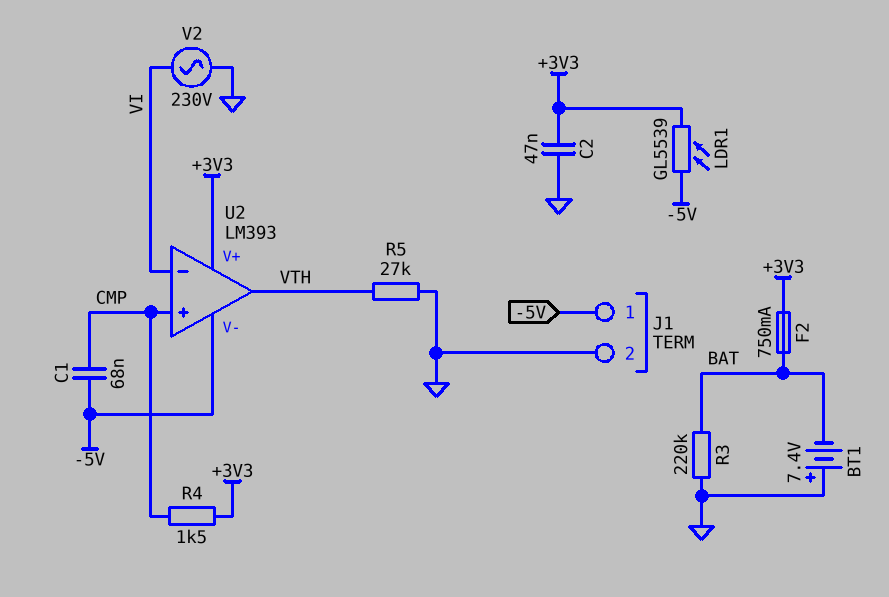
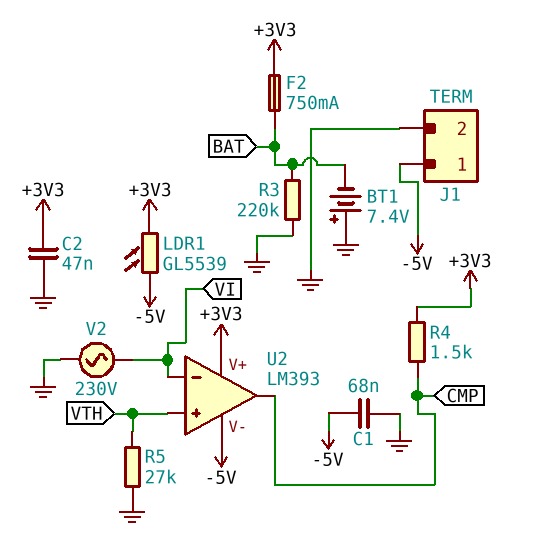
C1: 68nF (-5V, CMP) -> 68nF (-5V, GND)
U2 pin in+: CMP -> VTH
U2 pin out: VTH -> CMP

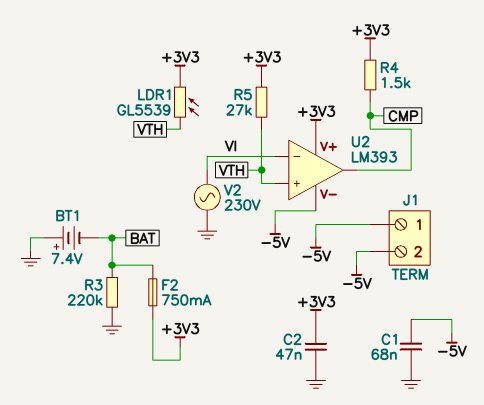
J1 pin 2: GND -> -5V
LDR1: GL5539 (+3V3, -5V) -> GL5539 (+3V3, VTH)
R5: 27k (GND, VTH) -> 27k (+3V3, VTH)

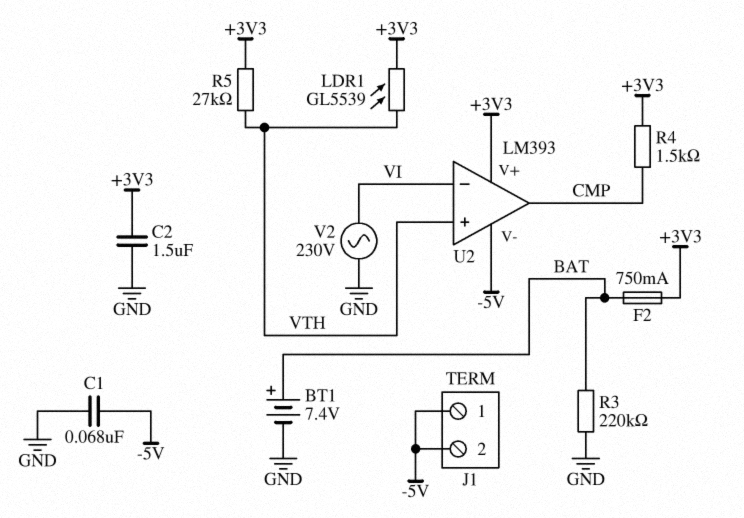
BT1: 7.4V (plus GND, minus BAT) -> 7.4V (plus BAT, minus GND)
C2: 47nF (+3V3, GND) -> 1.5uF (+3V3, GND)

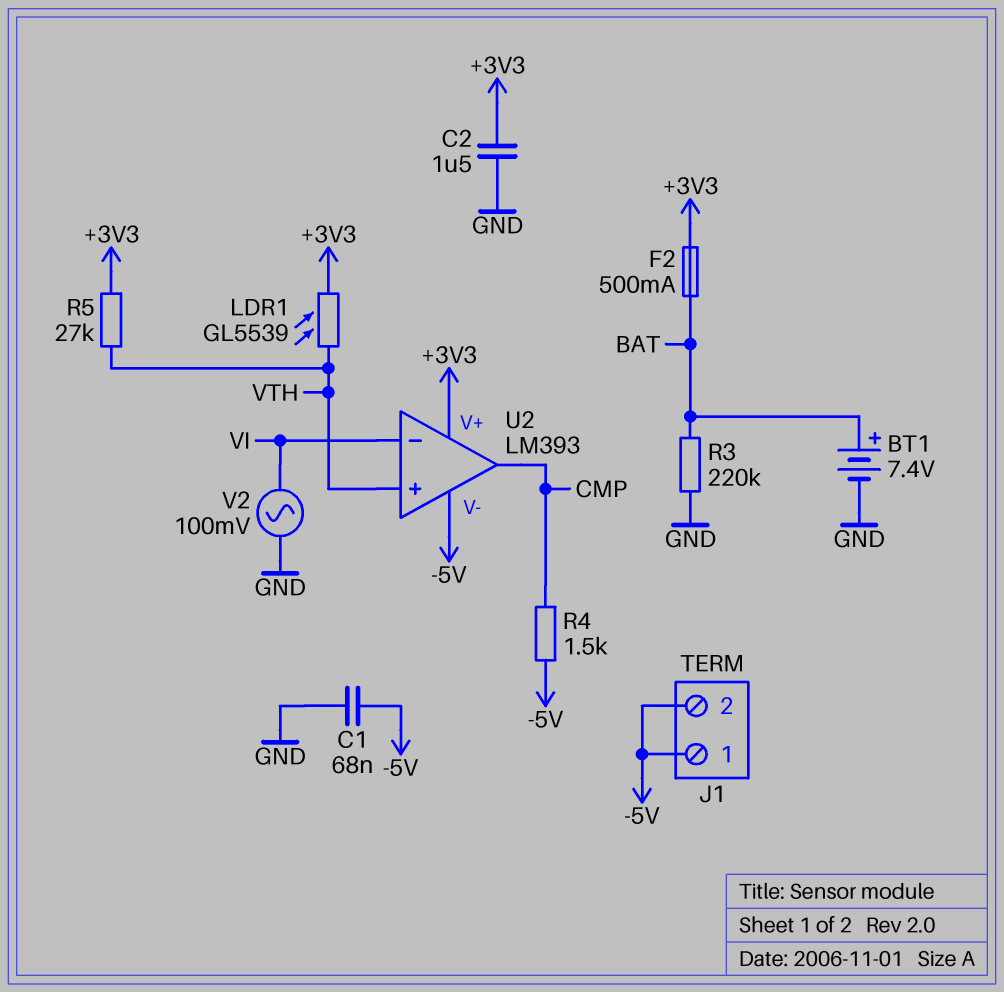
F2: 750mA (+3V3, BAT) -> 500mA (+3V3, BAT)
R4: 1.5k (+3V3, CMP) -> 1.5k (-5V, CMP)
V2: AC 230V (GND, VI) -> AC 100mV (GND, VI)

